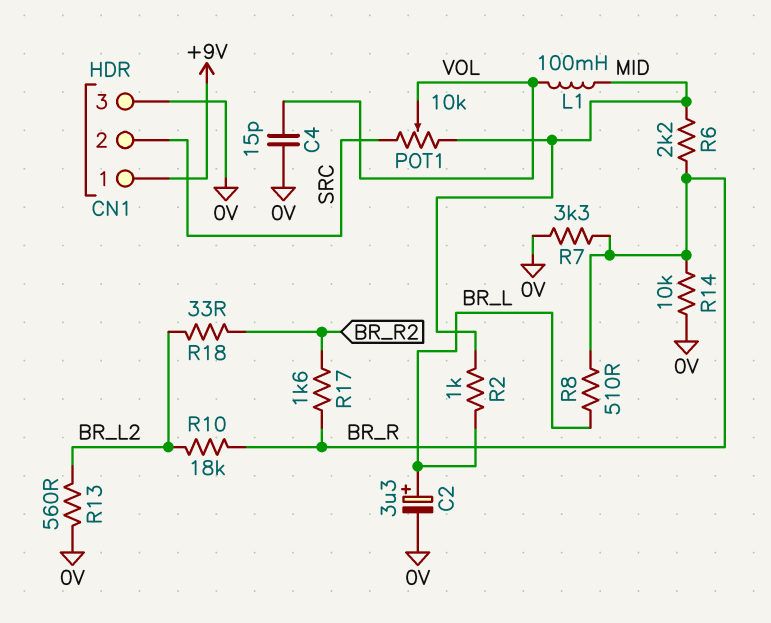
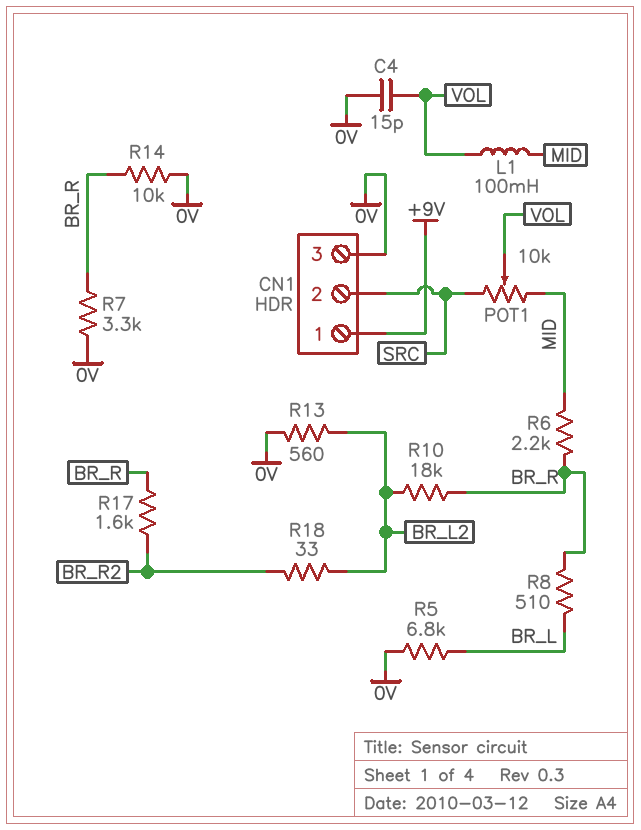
C2: 3.3uF (plus BR_L, minus 0V) -> none
R2: 1k (BR_L, MID) -> none
R5: none -> 6.8k (0V, BR_L)

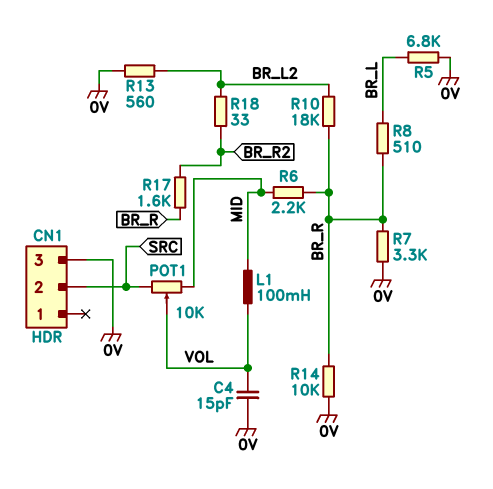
CN1 pin 1: +9V -> none

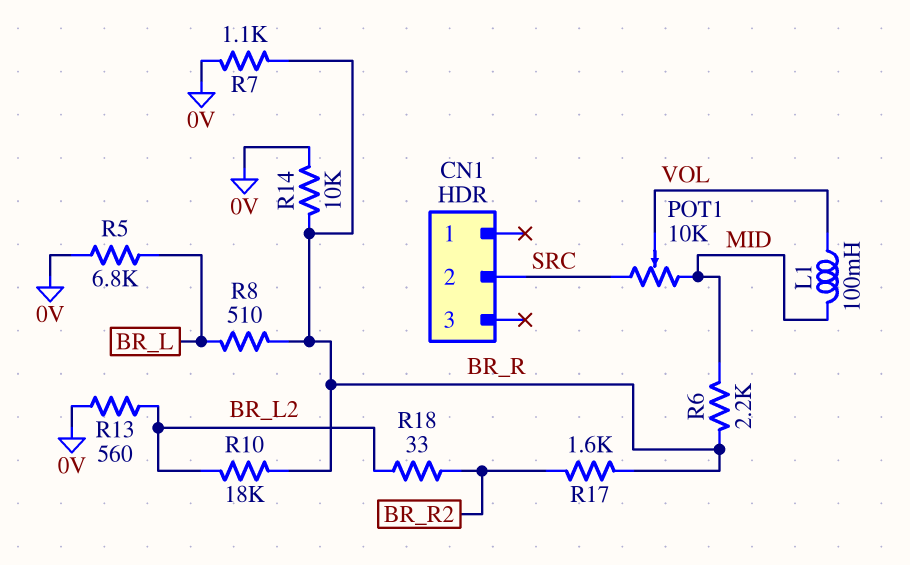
C4: 15pF (0V, VOL) -> none
CN1 pin 3: 0V -> none
R7: 3.3k (0V, BR_R) -> 1.1k (0V, BR_R)

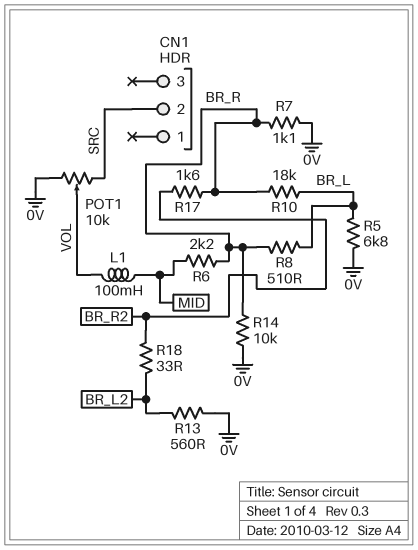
POT1: 10k (MID, SRC, wiper VOL) -> 10k (0V, SRC, wiper VOL)
R10: 18k (BR_L2, BR_R) -> 18k (BR_L, BR_R)

